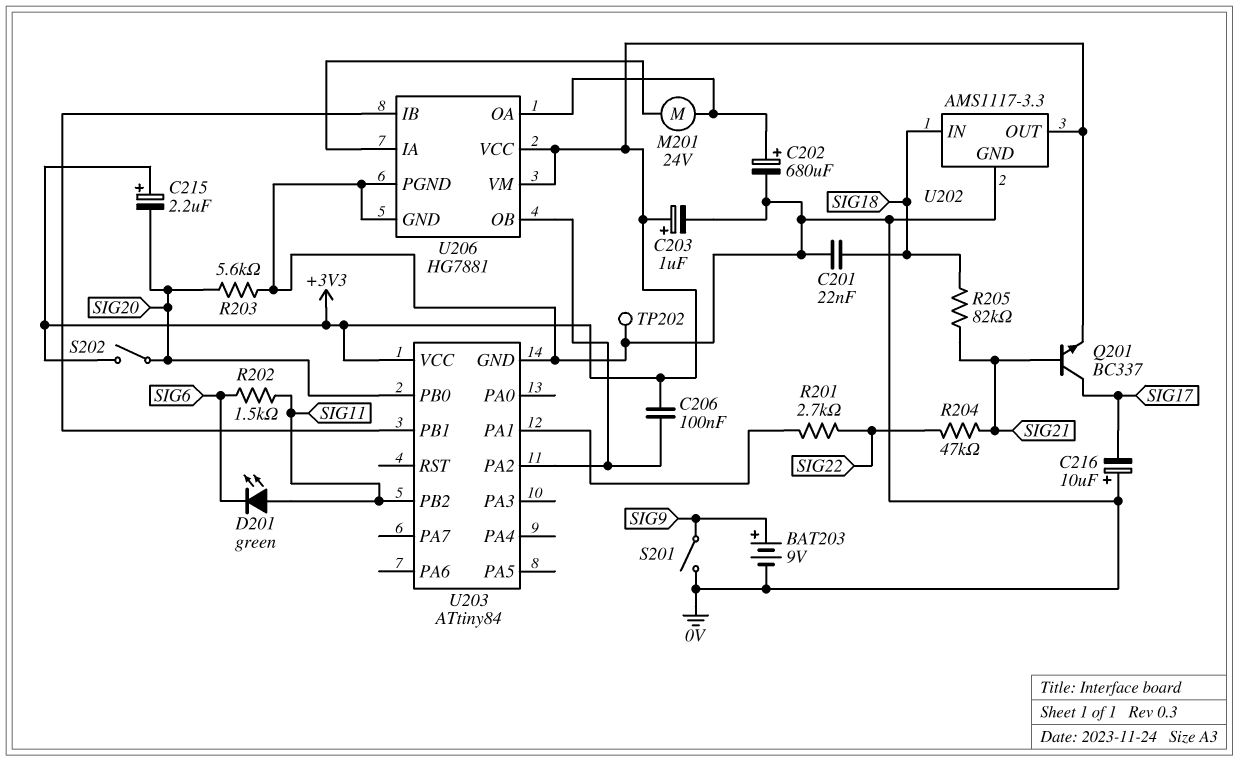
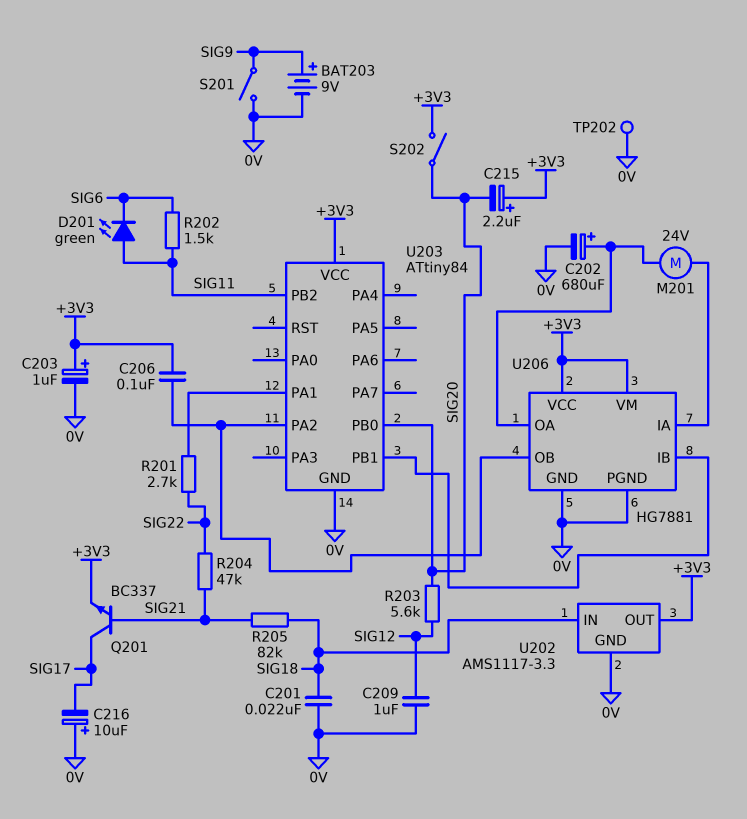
C209: none -> 1uF (0V, SIG12)
R203: 5.6k (0V, SIG20) -> 5.6k (SIG12, SIG20)

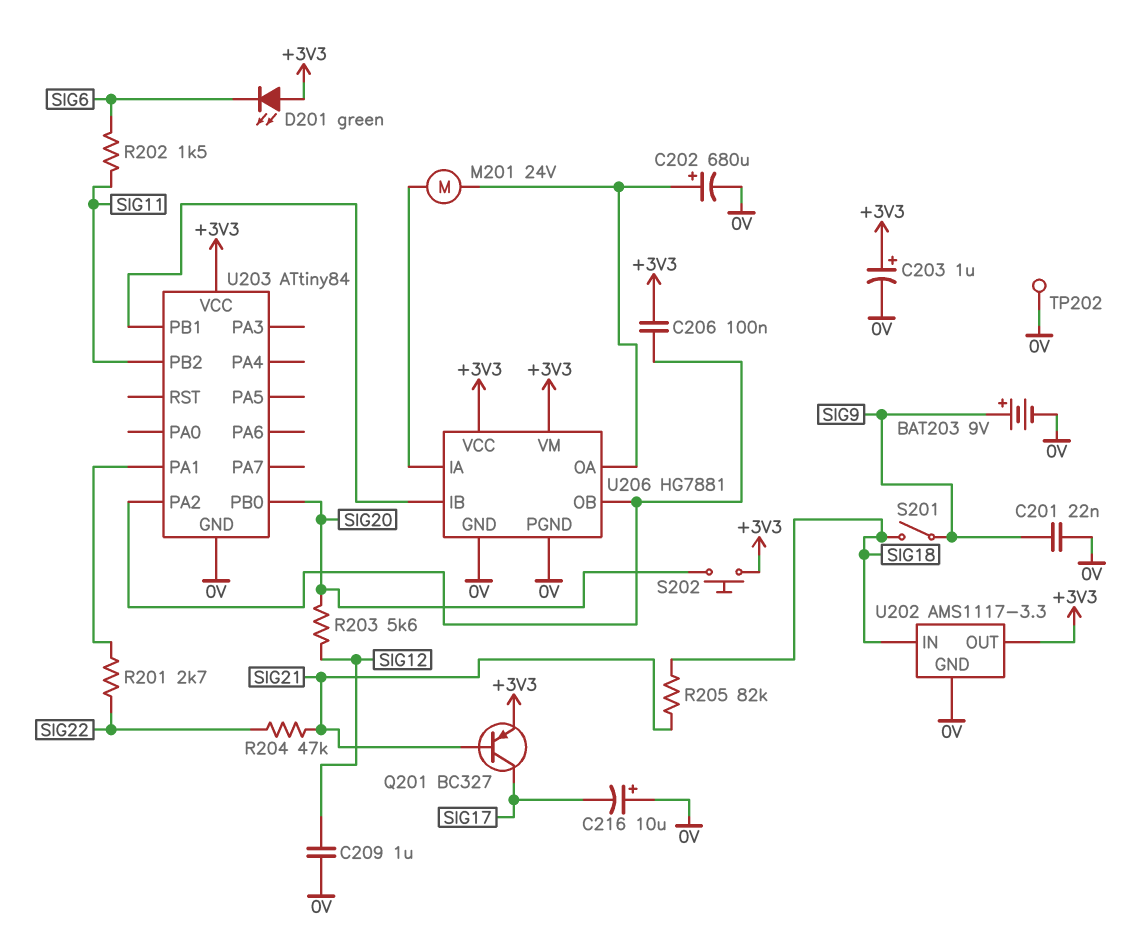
C201: 22nF (0V, SIG18) -> 22nF (0V, SIG9)
C215: 2.2uF (plus +3V3, minus SIG20) -> none
D201: LED green (A SIG11, K SIG6) -> LED green (A +3V3, K SIG6)
Q201: NPN BC337 (B SIG21, C SIG17, E +3V3) -> PNP BC327 (B SIG21, C SIG17, E +3V3)
S201: switch (0V, SIG9) -> switch (SIG9, SIG18)
S202: switch (+3V3, SIG20) -> button (+3V3, SIG20)

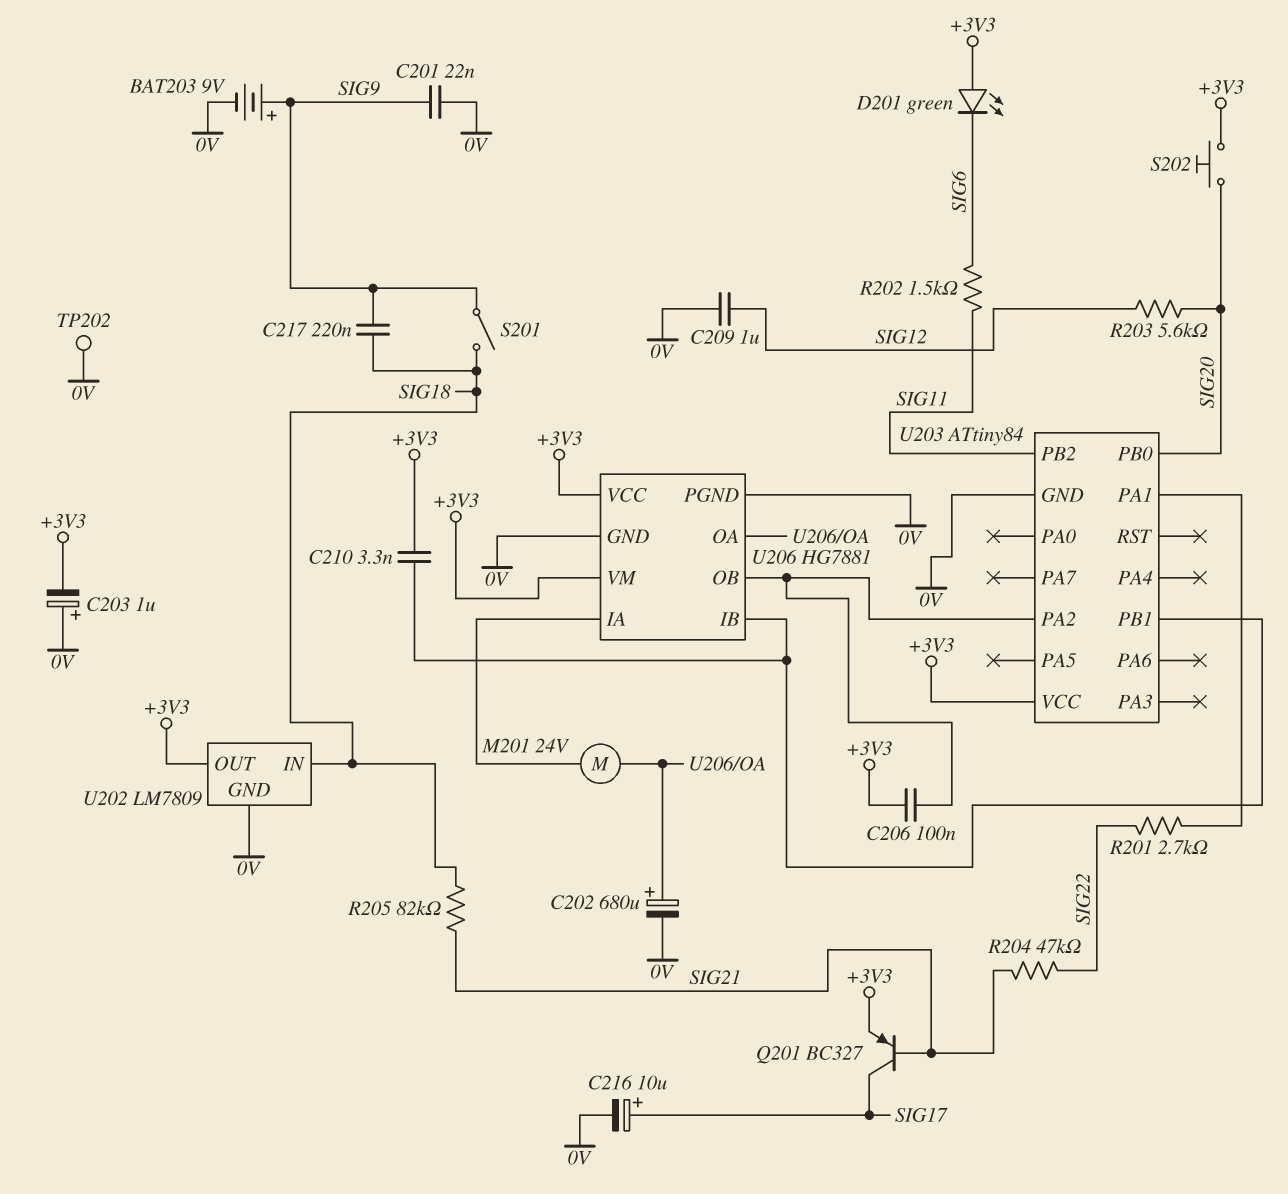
C203: 1uF (plus +3V3, minus 0V) -> 1uF (plus 0V, minus +3V3)
C210: none -> 3.3nF (+3V3, U203/PB1)
C216: 10uF (plus 0V, minus SIG17) -> 10uF (plus SIG17, minus 0V)
C217: none -> 220nF (SIG9, SIG18)
U202: AMS1117-3.3 -> LM7809

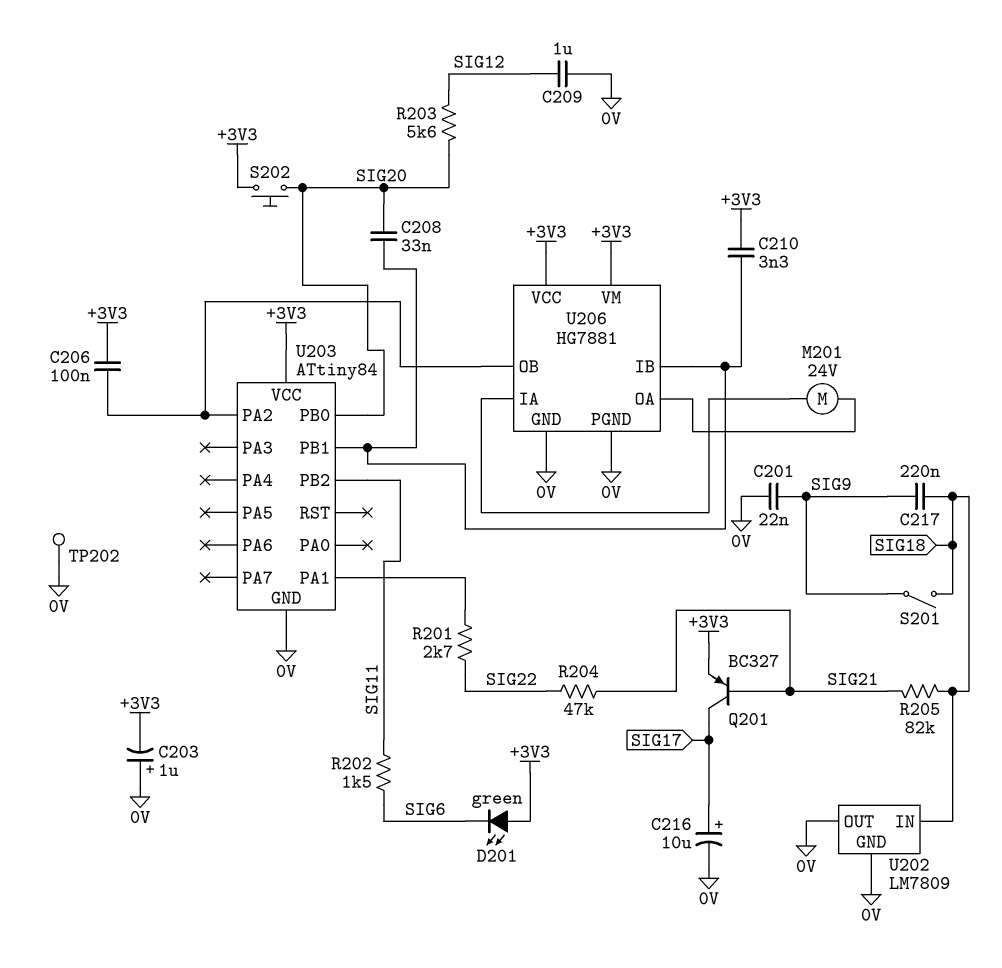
BAT203: 9V (plus SIG9, minus 0V) -> none
C202: 680uF (plus U206/OA, minus 0V) -> none
C208: none -> 33nF (SIG20, U203/PB1)
U202 pin OUT: +3V3 -> 0V

